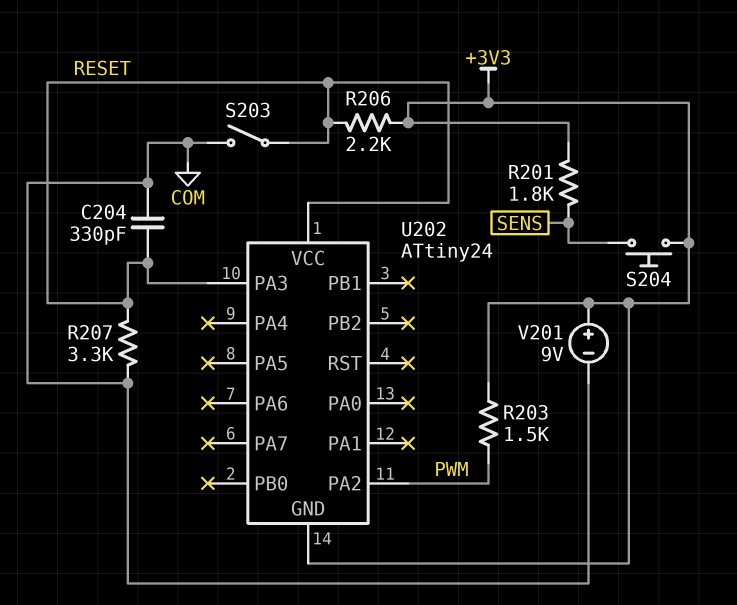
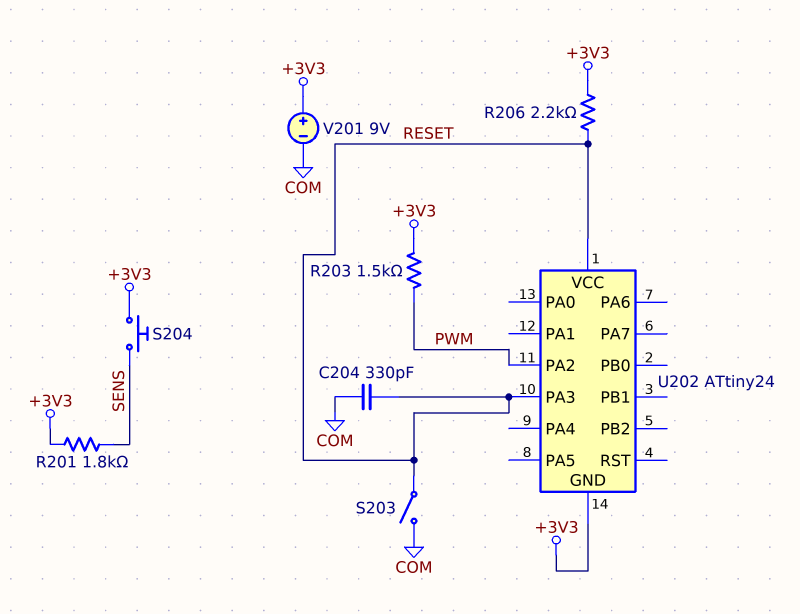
R207: 3.3k (COM, RESET) -> none

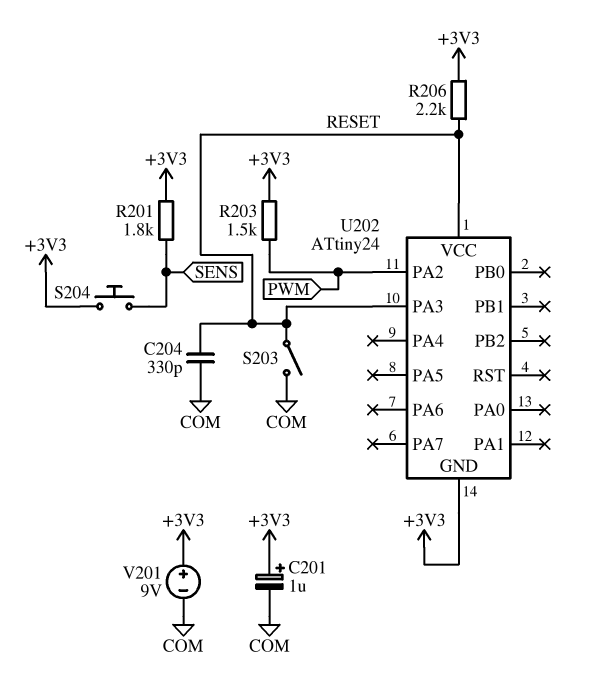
C201: none -> 1uF (plus +3V3, minus COM)

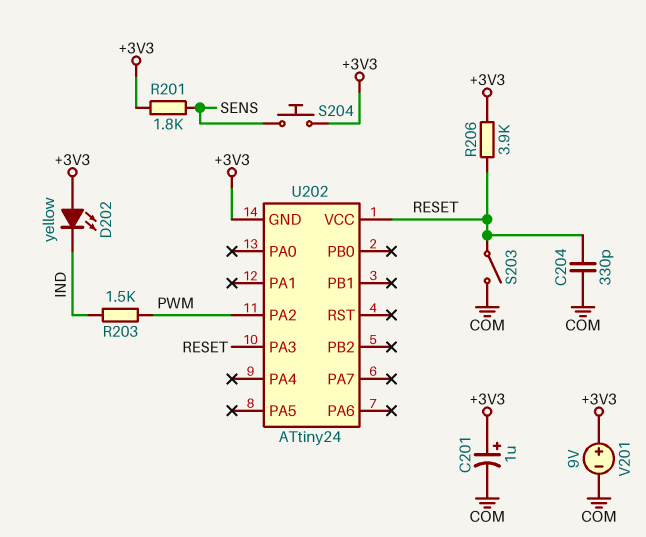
D202: none -> LED yellow (A +3V3, K IND)
R203: 1.5k (+3V3, PWM) -> 1.5k (IND, PWM)
R206: 2.2k (+3V3, RESET) -> 3.9k (+3V3, RESET)

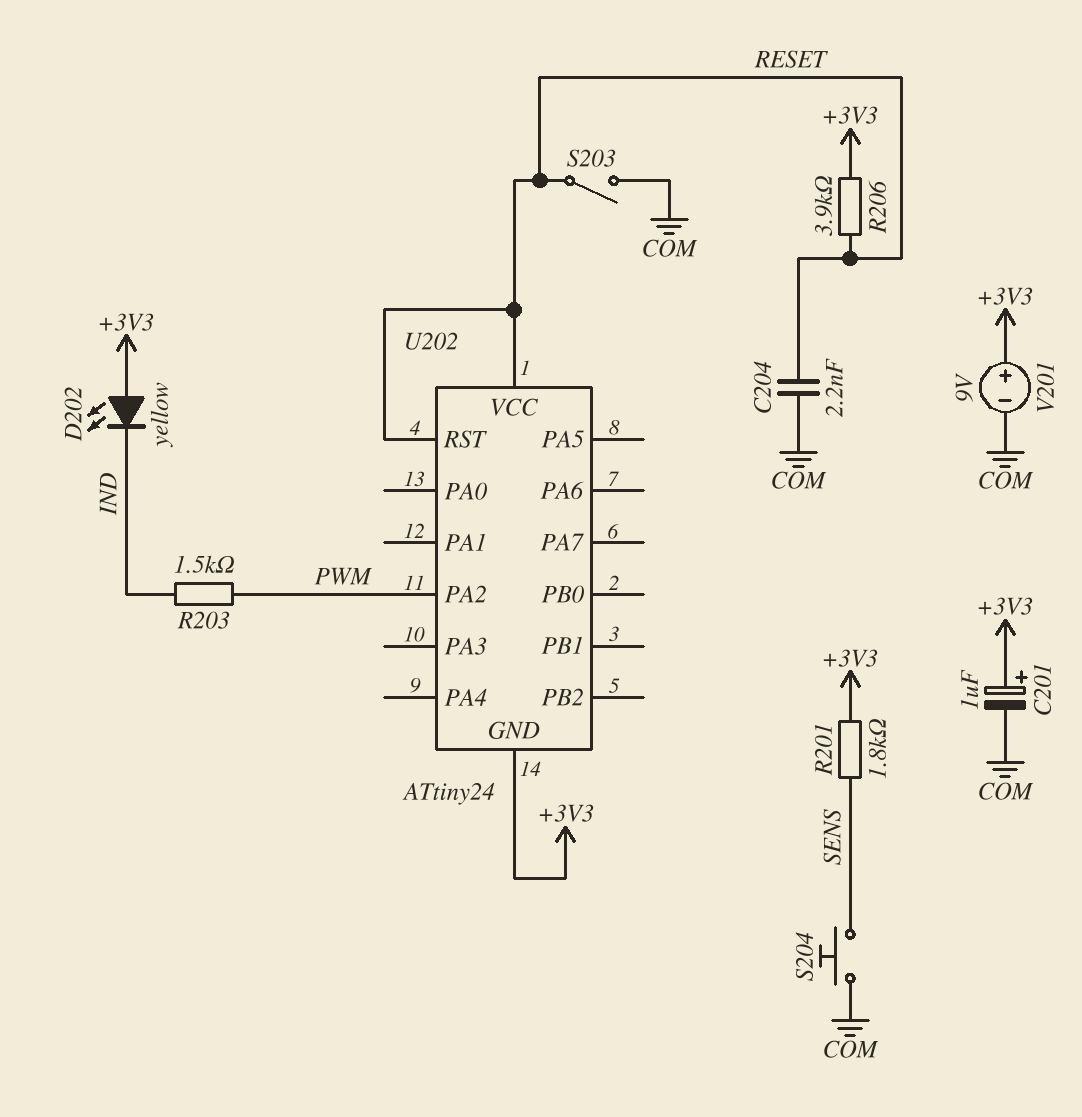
C204: 330pF (COM, RESET) -> 2.2nF (COM, RESET)
S204: button (+3V3, SENS) -> button (COM, SENS)
U202 pin PA3: RESET -> none
U202 pin RST: none -> RESET

